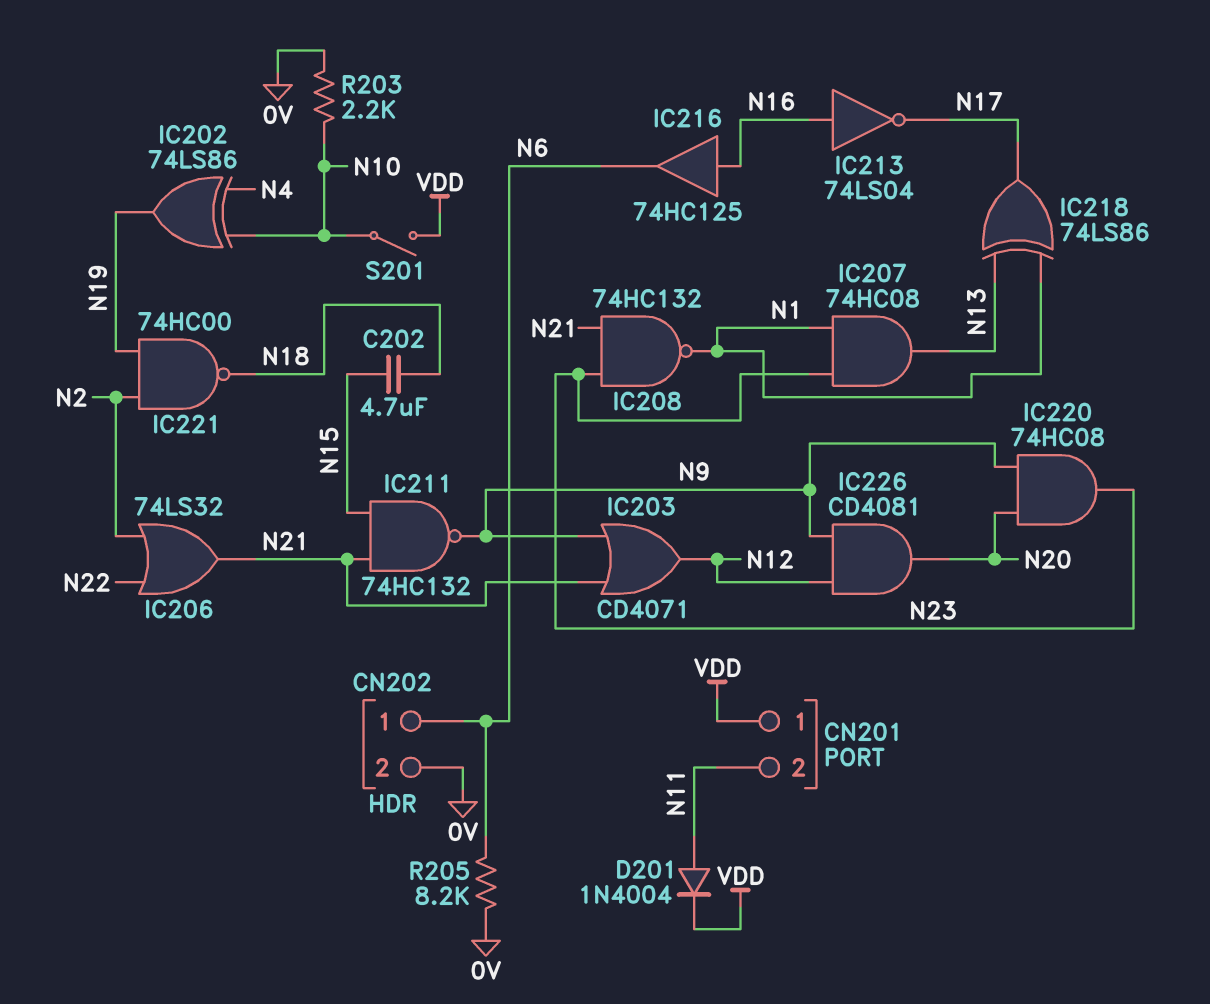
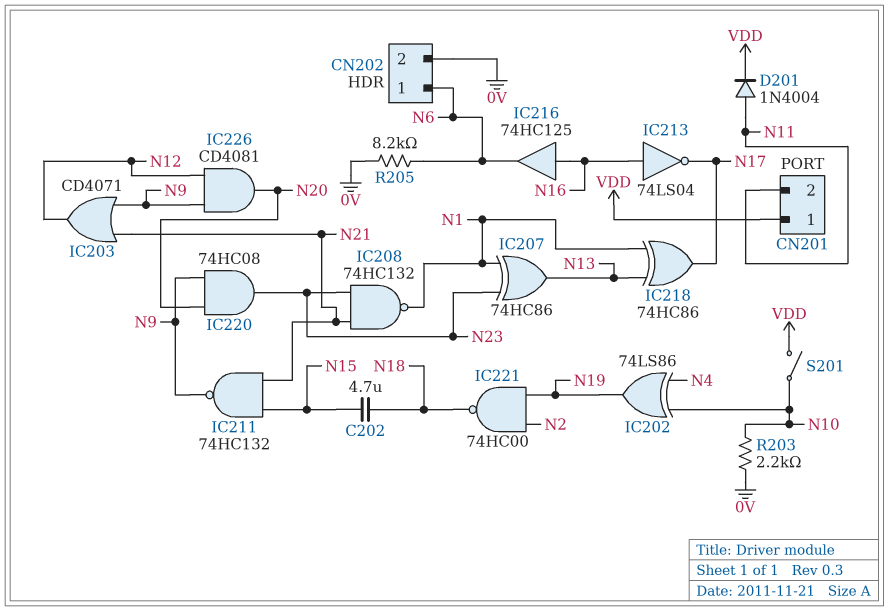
IC206: OR 74LS32 (in N2, in N22, out N21) -> none
IC207: AND 74HC08 (in N1, in N23, out N13) -> XOR 74HC86 (in N1, in N23, out N13)
IC218: XOR 74LS86 (in N1, in N13, out N17) -> XOR 74HC86 (in N1, in N13, out N17)

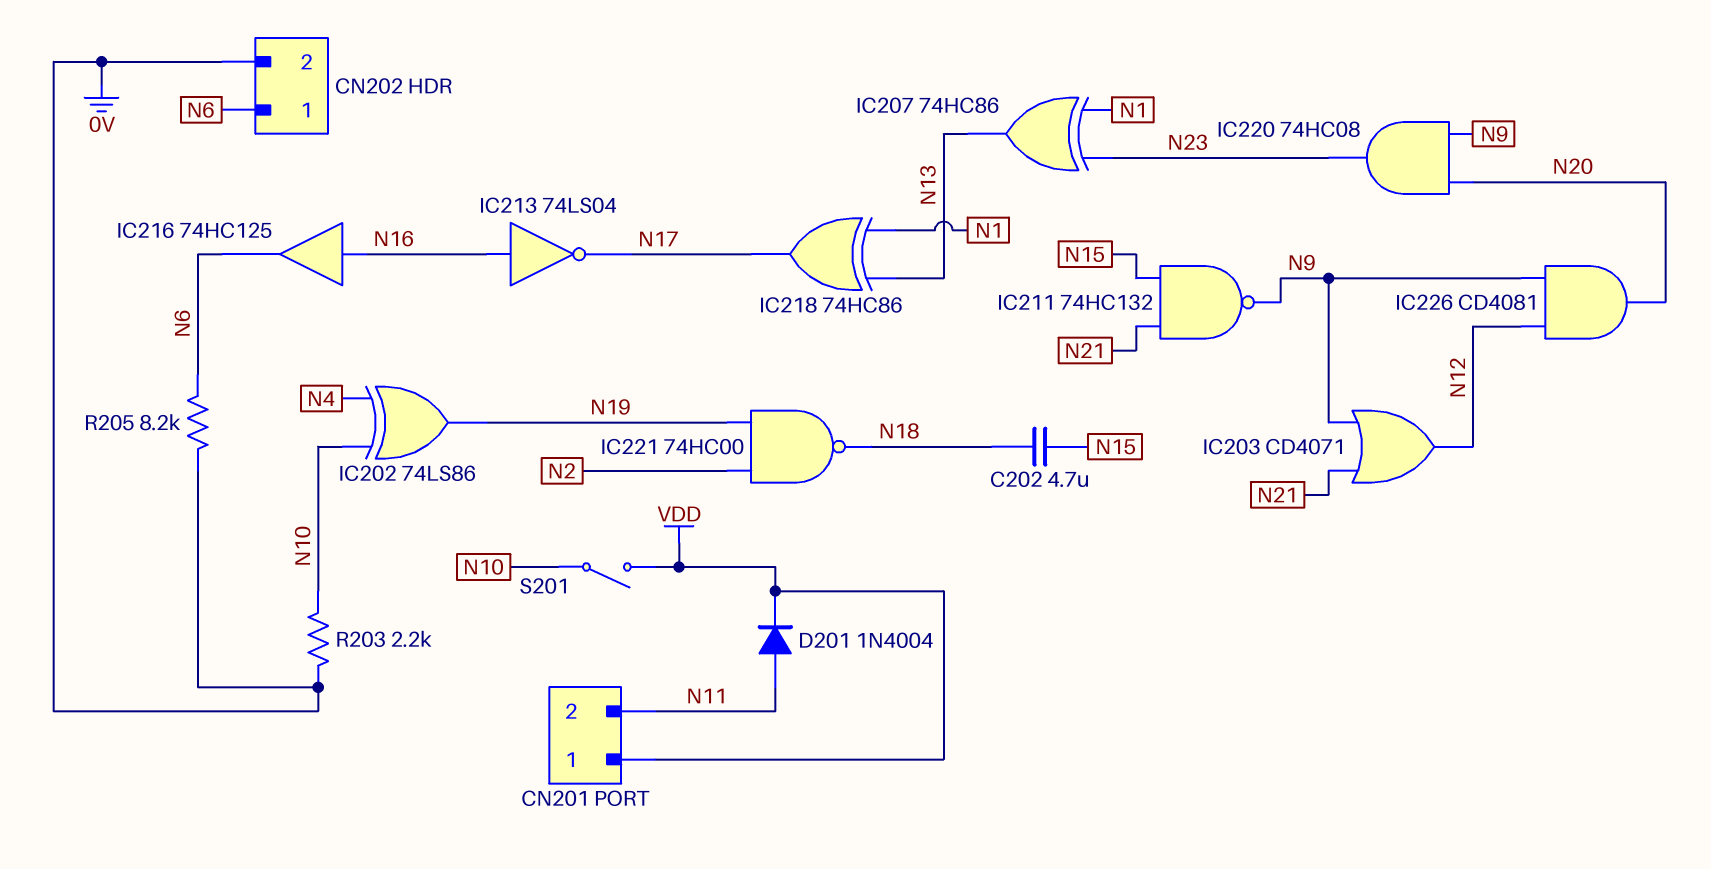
IC208: NAND 74HC132 (in N21, in N23, out N1) -> none

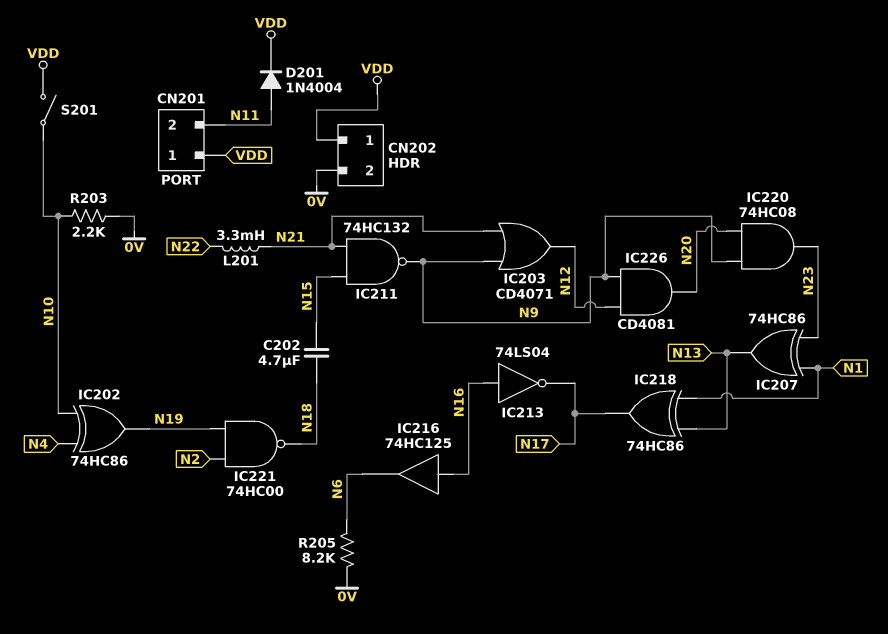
CN202 pin 1: N6 -> VDD
IC202: XOR 74LS86 (in N4, in N10, out N19) -> XOR 74HC86 (in N4, in N10, out N19)
L201: none -> 3.3mH (N21, N22)

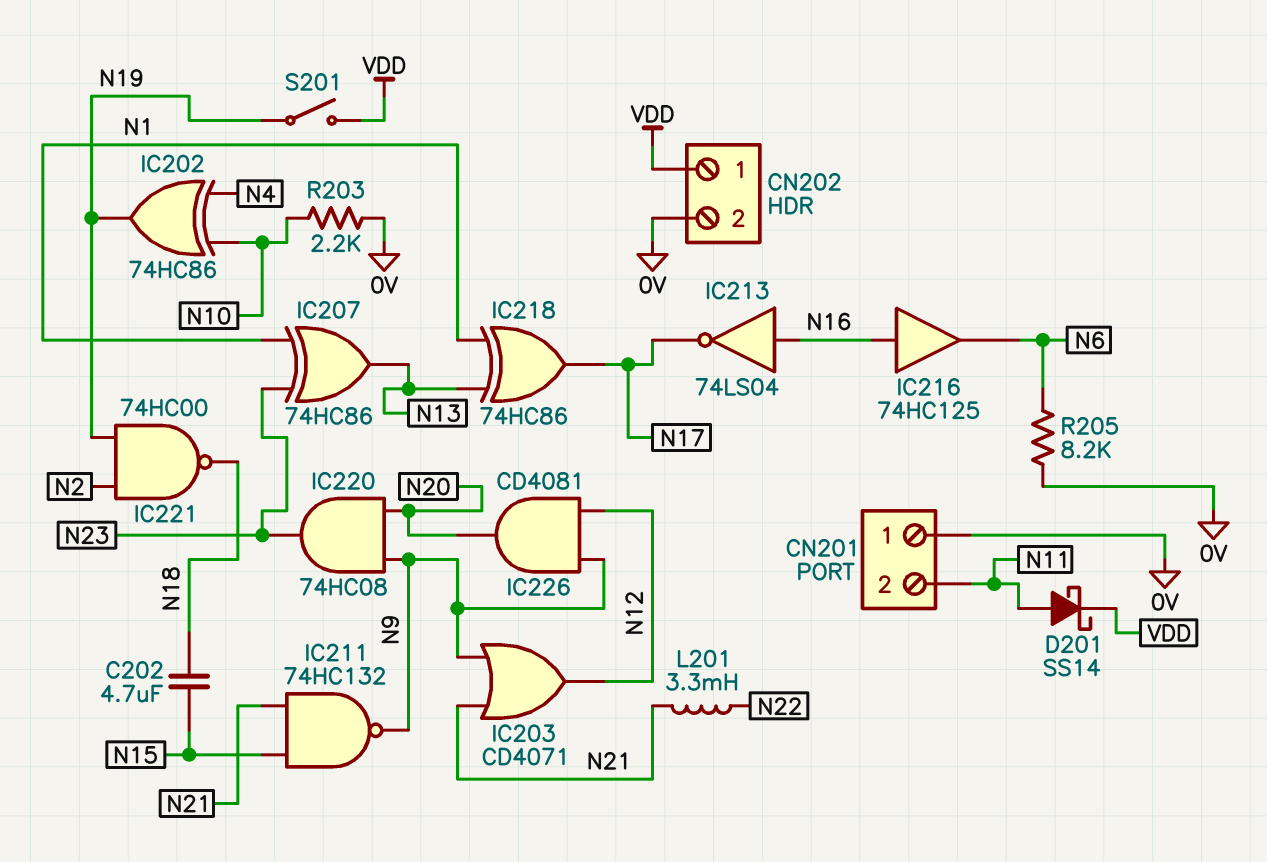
CN201 pin 1: VDD -> 0V
D201: diode 1N4004 (A N11, K VDD) -> schottky SS14 (A N11, K VDD)
S201: switch (N10, VDD) -> switch (N19, VDD)

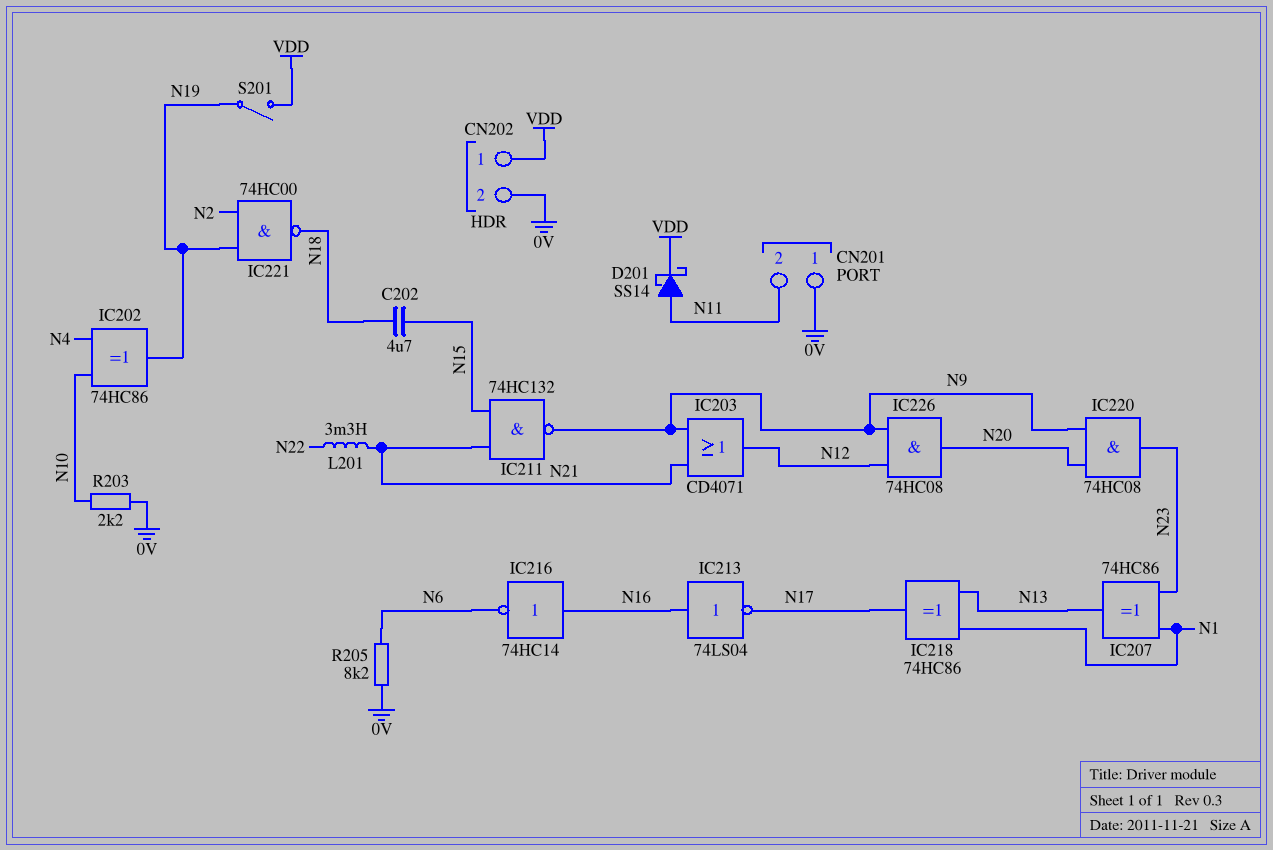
IC216: buffer 74HC125 (in N16, out N6) -> NOT 74HC14 (in N16, out N6)
IC226: AND CD4081 (in N9, in N12, out N20) -> AND 74HC08 (in N9, in N12, out N20)

